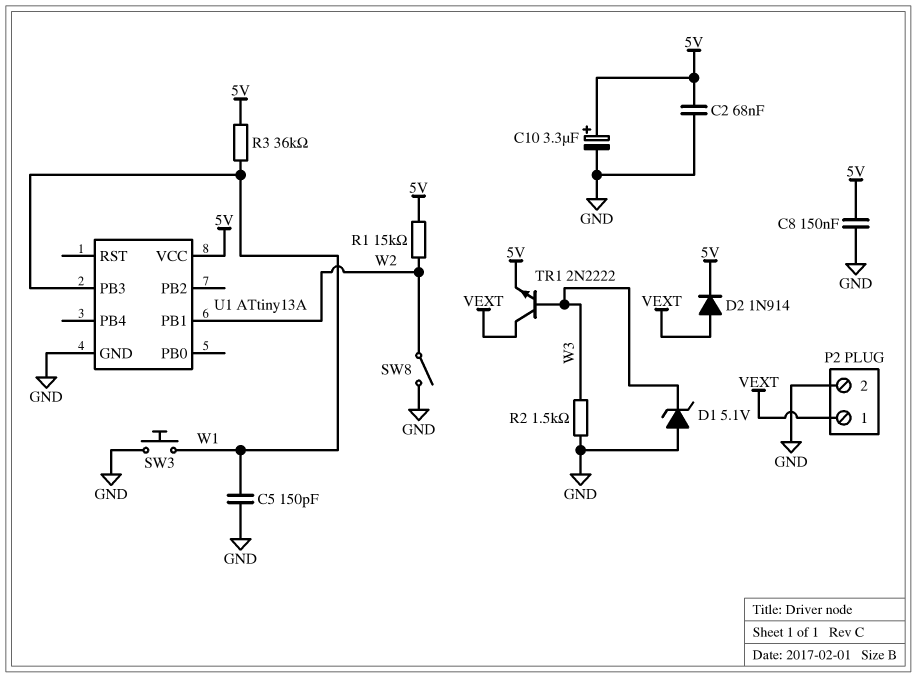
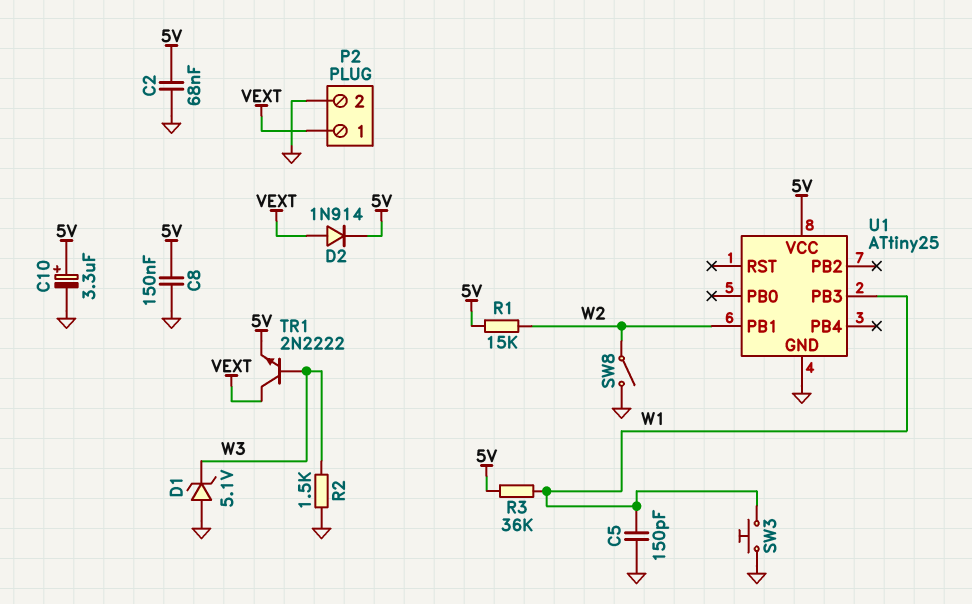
U1: ATtiny13A -> ATtiny25

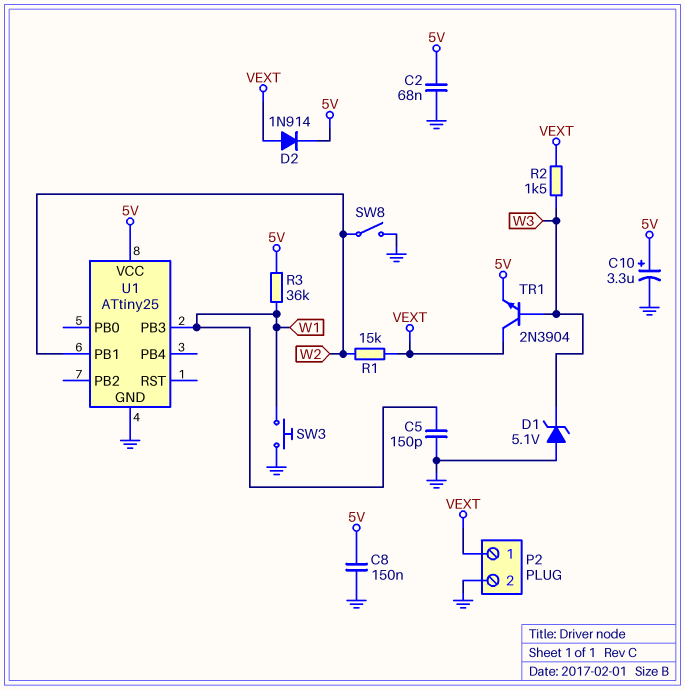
R1: 15k (5V, W2) -> 15k (VEXT, W2)
R2: 1.5k (GND, W3) -> 1.5k (VEXT, W3)
TR1: NPN 2N2222 (B W3, C VEXT, E 5V) -> NPN 2N3904 (B W3, C VEXT, E 5V)

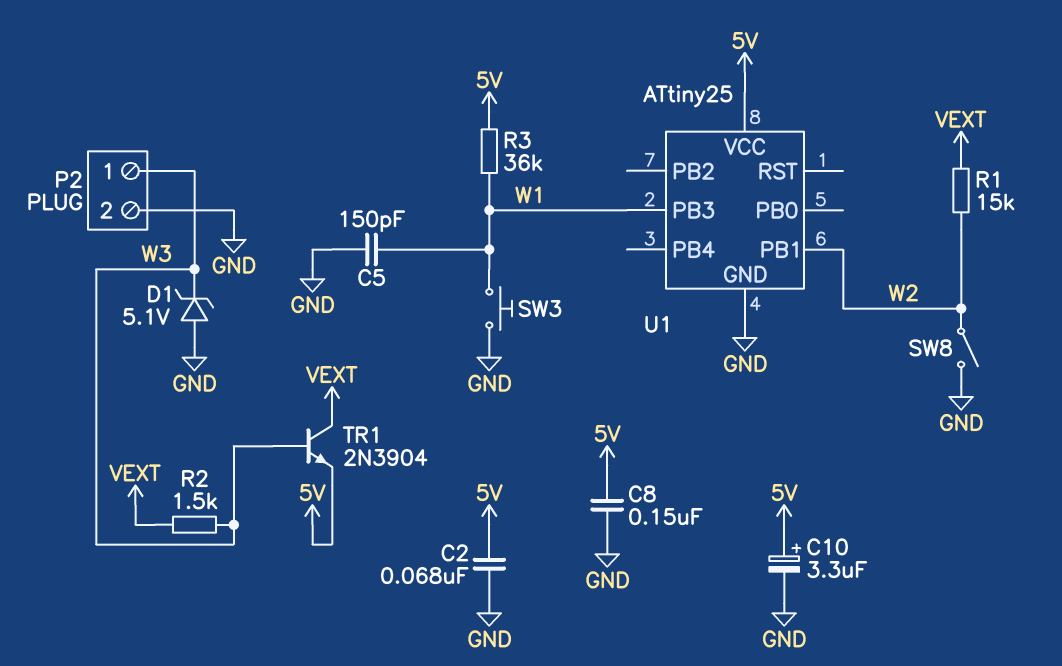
D2: diode 1N914 (A VEXT, K 5V) -> none
P2 pin 1: VEXT -> W3

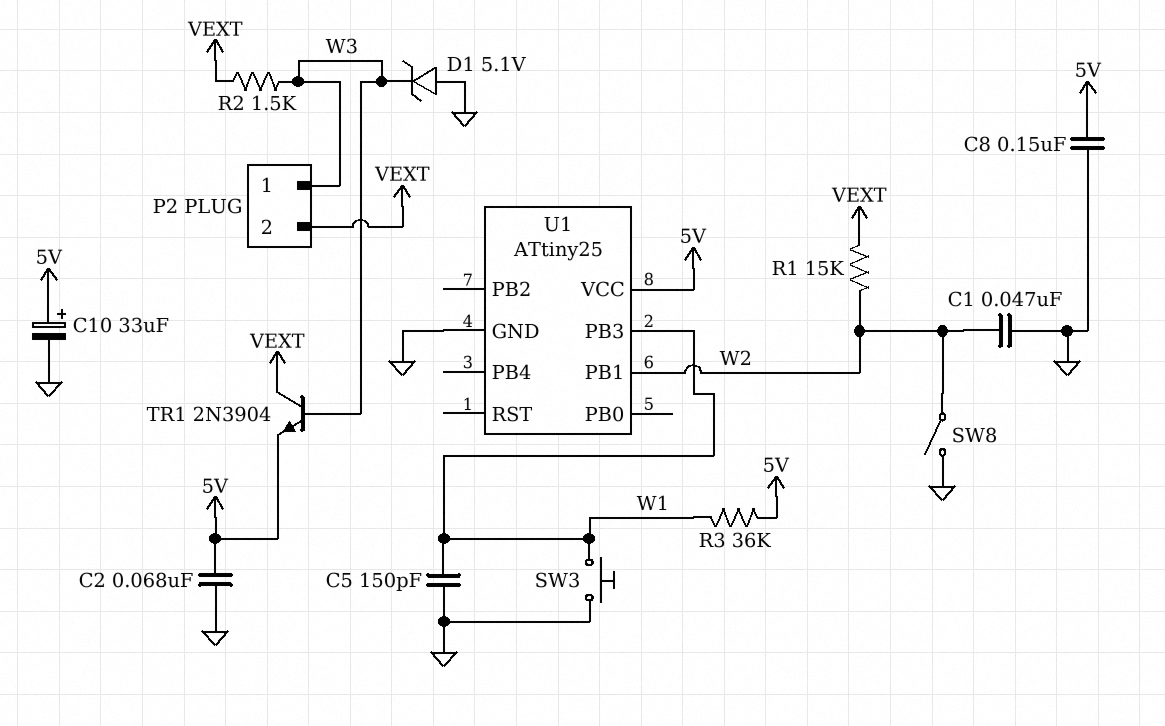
C1: none -> 47nF (GND, W2)
C10: 3.3uF (plus 5V, minus GND) -> 33uF (plus 5V, minus GND)
P2 pin 2: GND -> VEXT

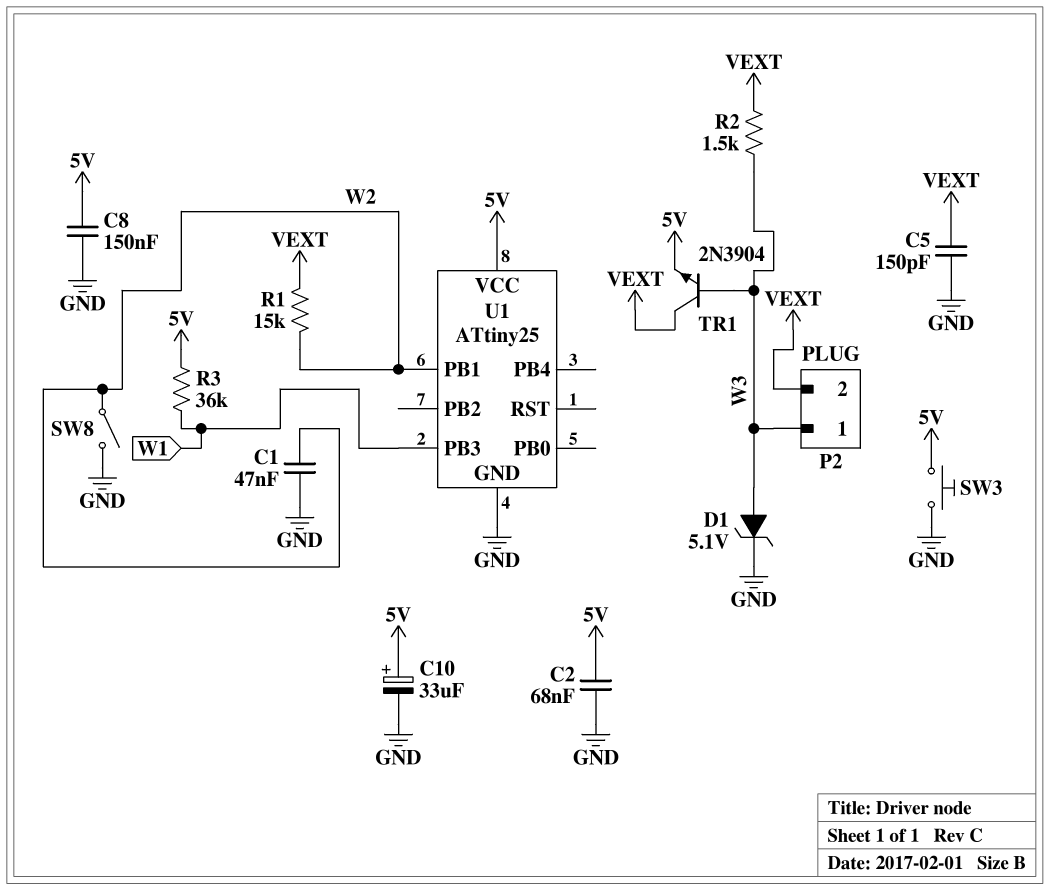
C5: 150pF (GND, W1) -> 150pF (GND, VEXT)
D1: zener 5.1V (A GND, K W3) -> zener 5.1V (A W3, K GND)
SW3: button (GND, W1) -> button (5V, GND)

